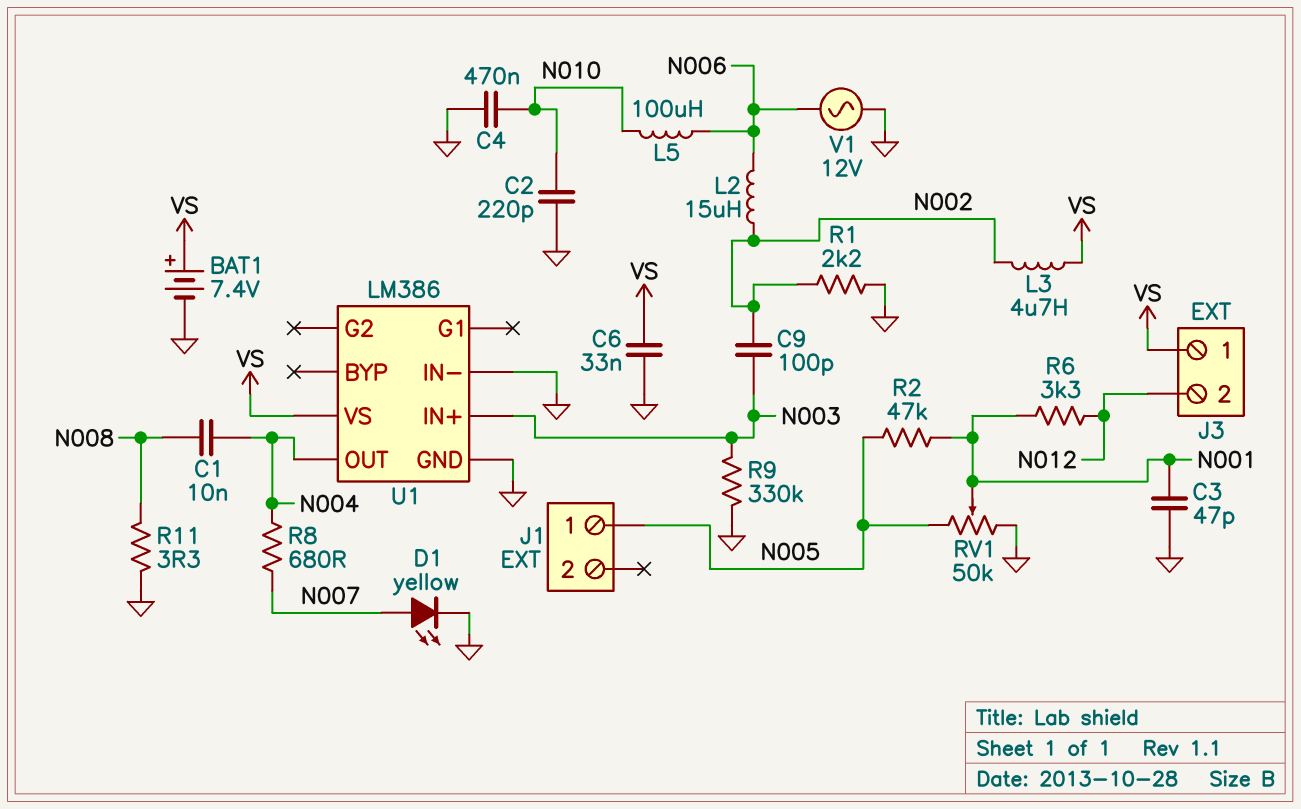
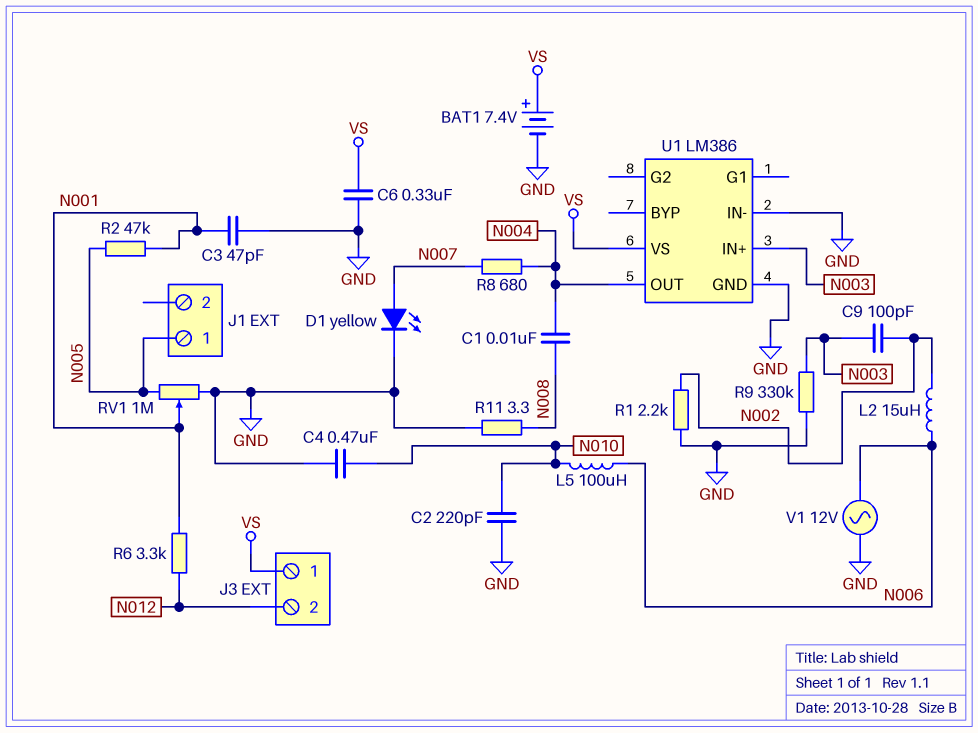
C6: 33nF (GND, VS) -> 330nF (GND, VS)
L3: 4.7uH (N002, VS) -> none
RV1: 50k (GND, N005, wiper N001) -> 1M (GND, N005, wiper N001)

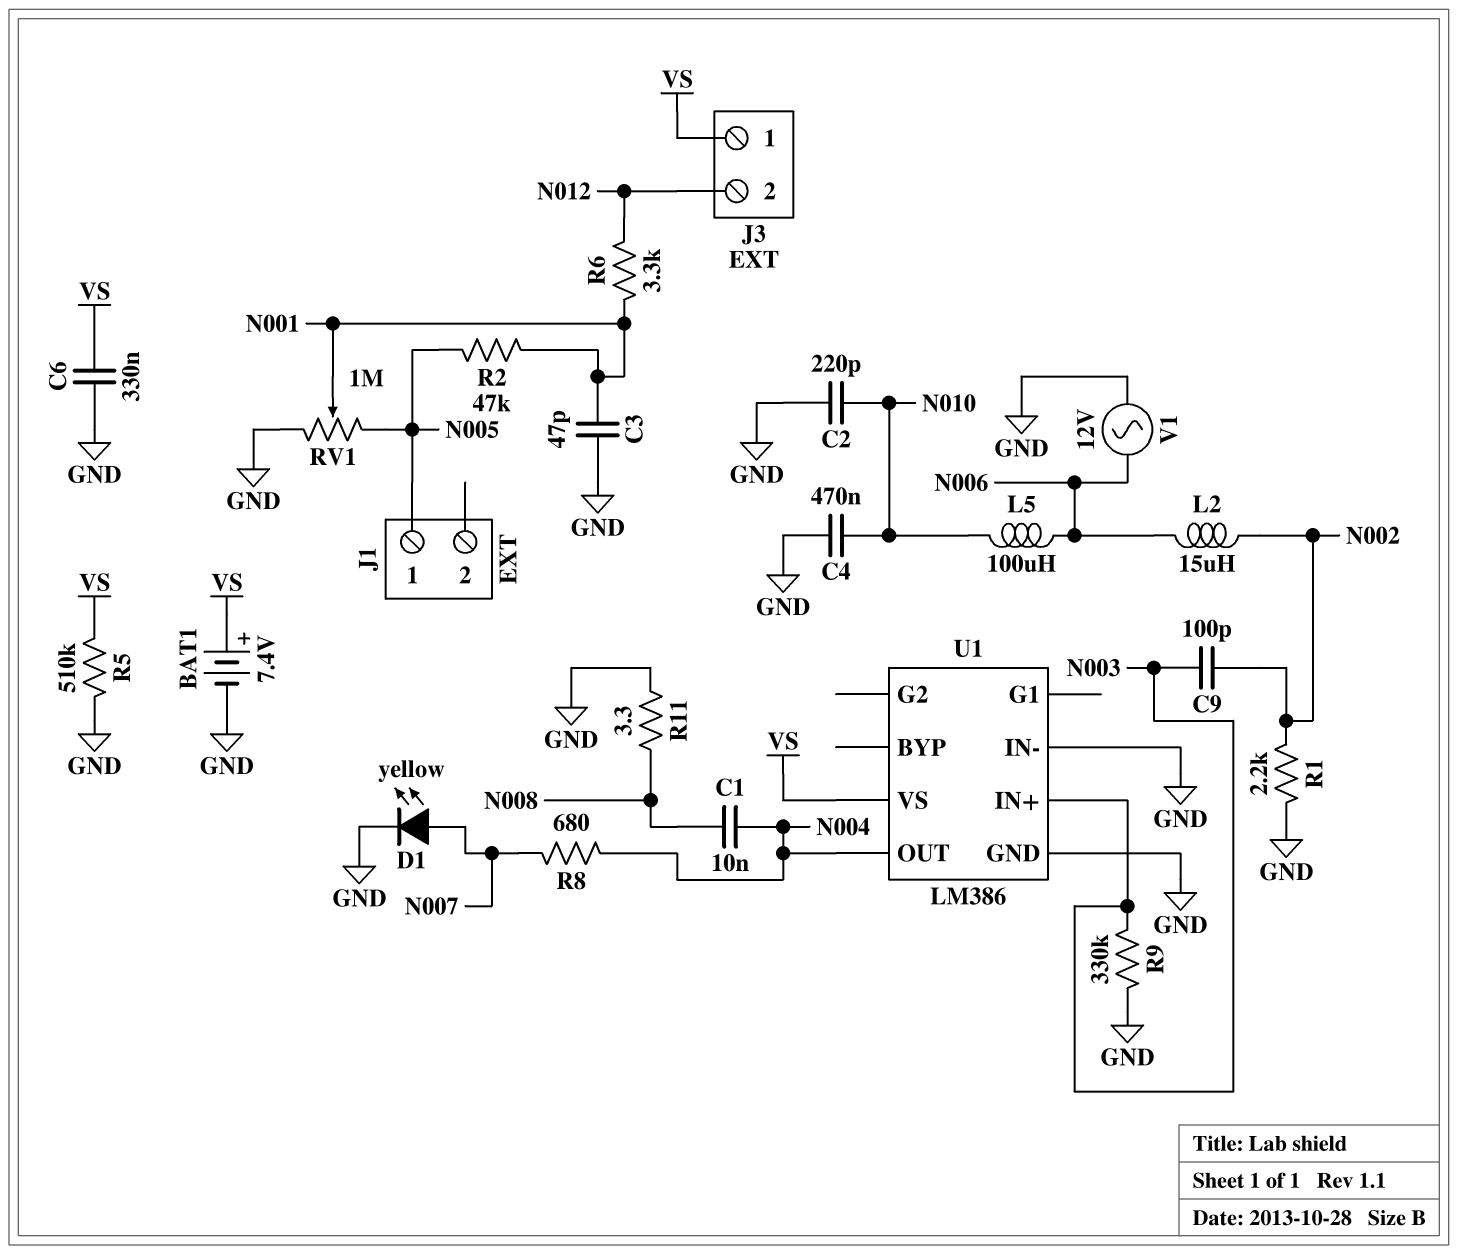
R5: none -> 510k (GND, VS)

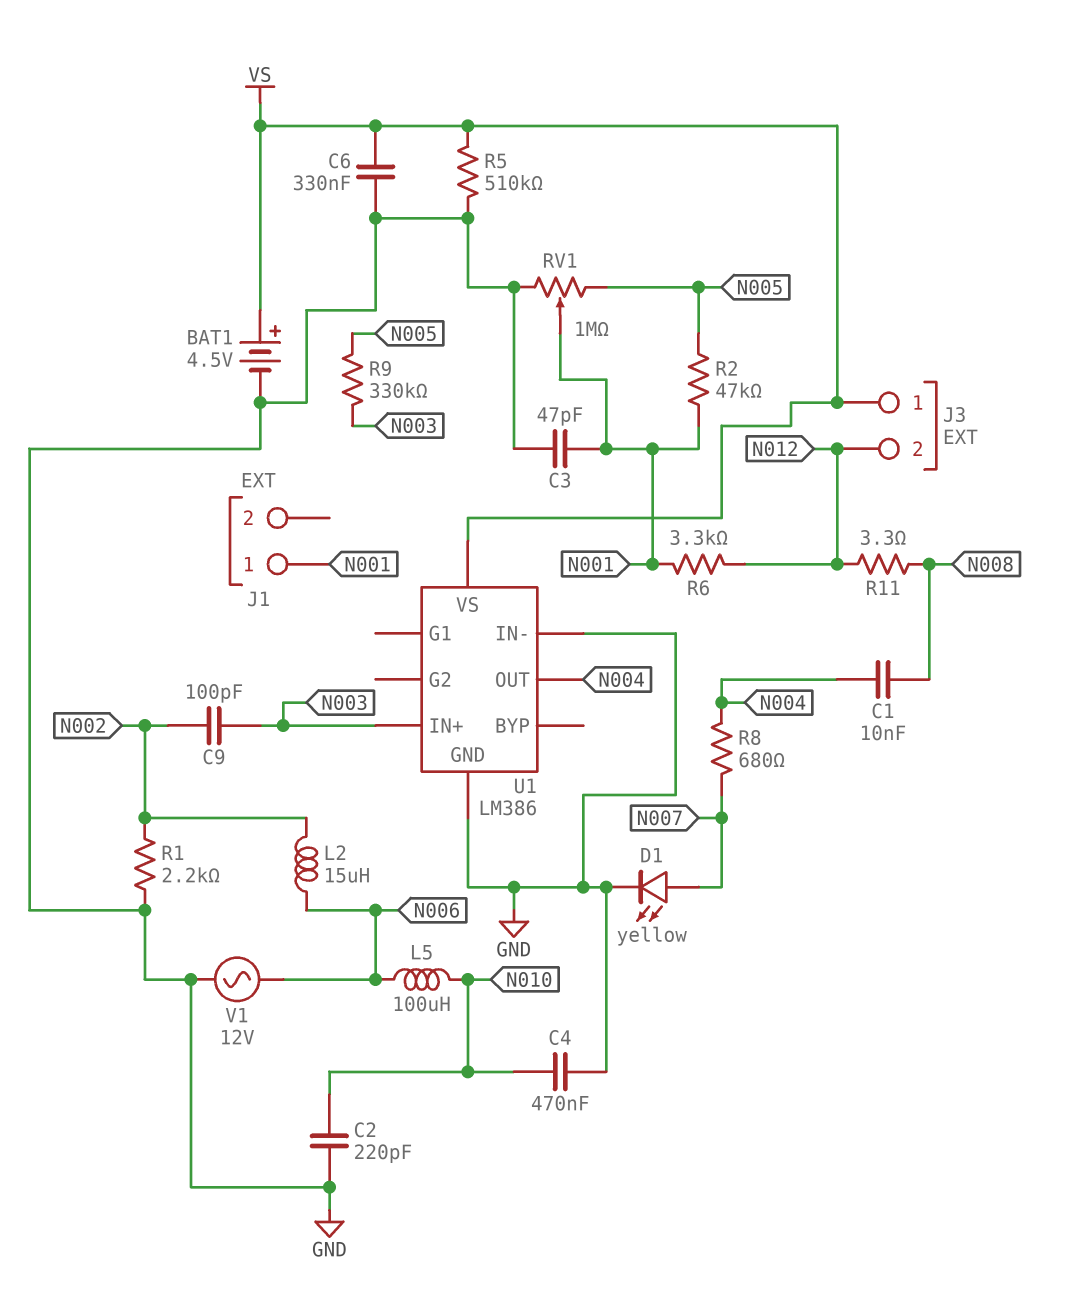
BAT1: 7.4V (plus VS, minus GND) -> 4.5V (plus VS, minus GND)
J1 pin 1: N005 -> N001
R9: 330k (GND, N003) -> 330k (N003, N005)
R11: 3.3 (GND, N008) -> 3.3 (N008, N012)

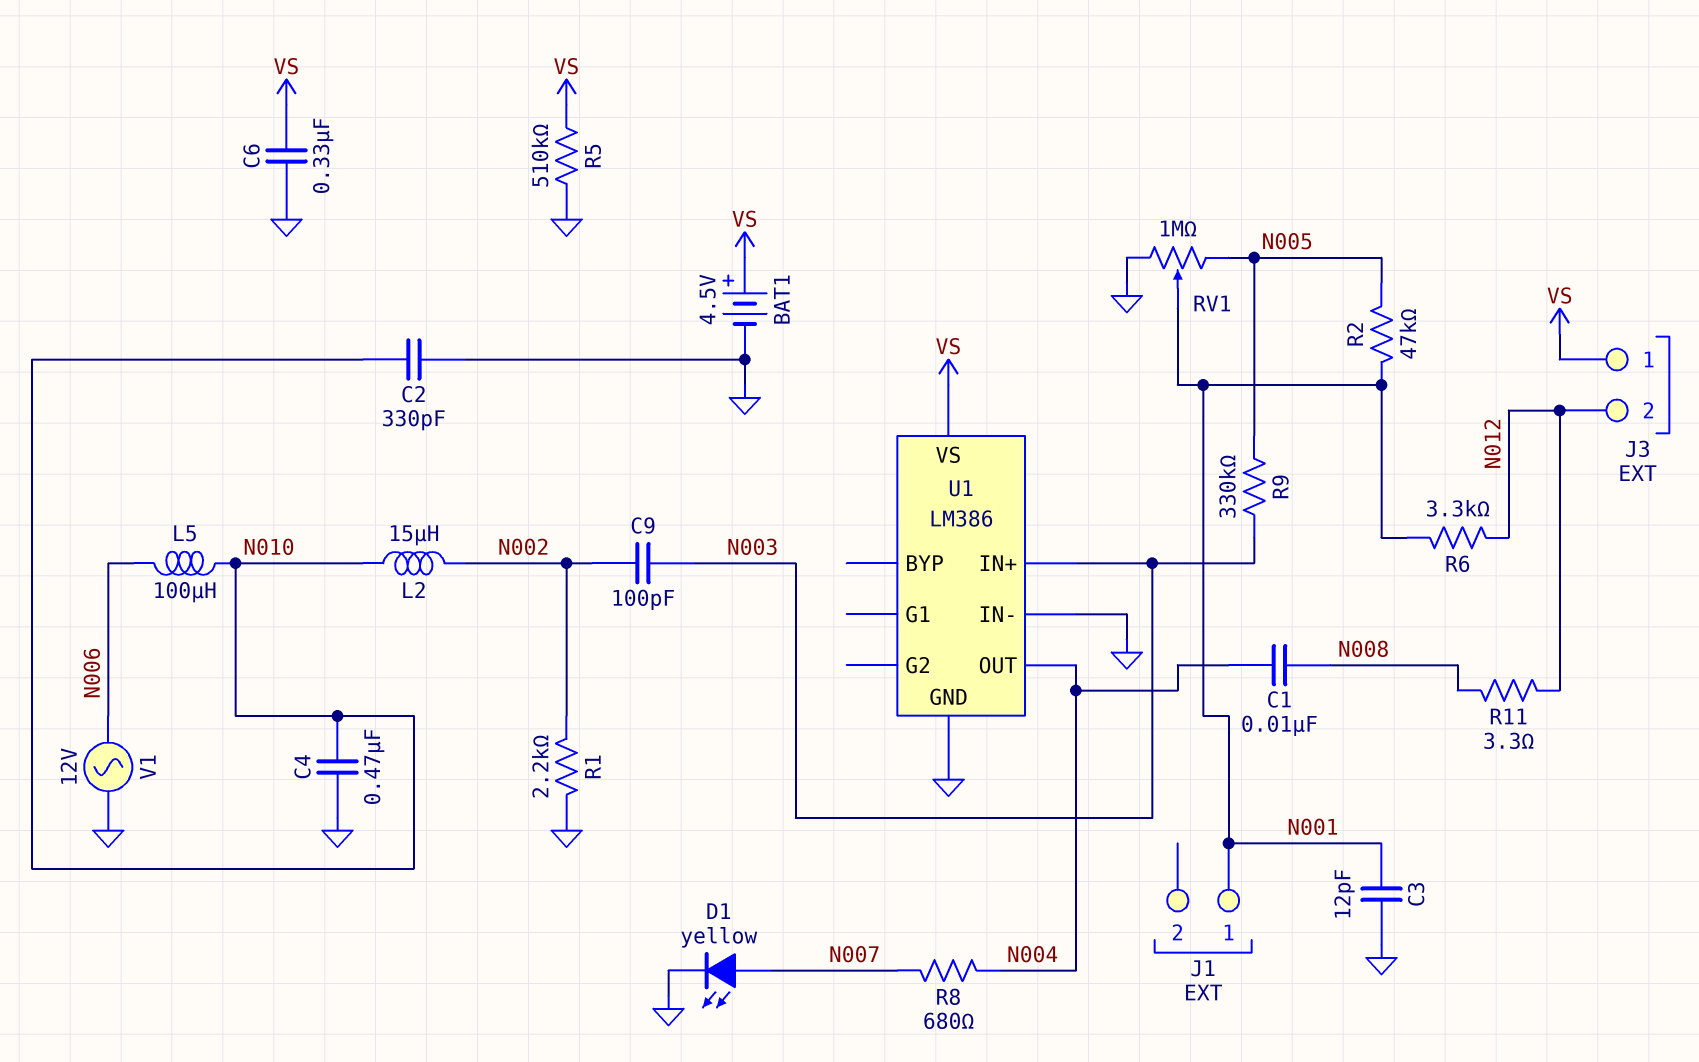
C2: 220pF (GND, N010) -> 330pF (GND, N010)
C3: 47pF (GND, N001) -> 12pF (GND, N001)
L2: 15uH (N002, N006) -> 15uH (N002, N010)

